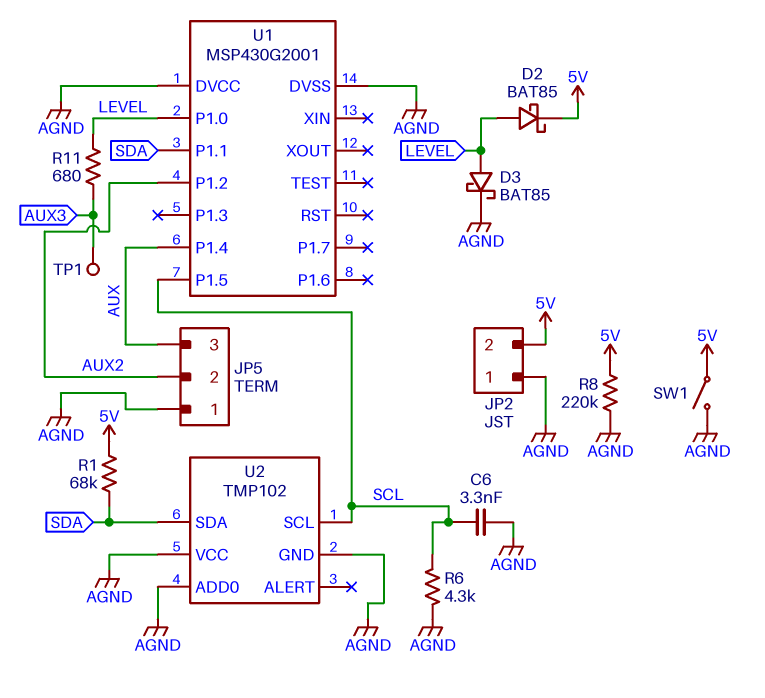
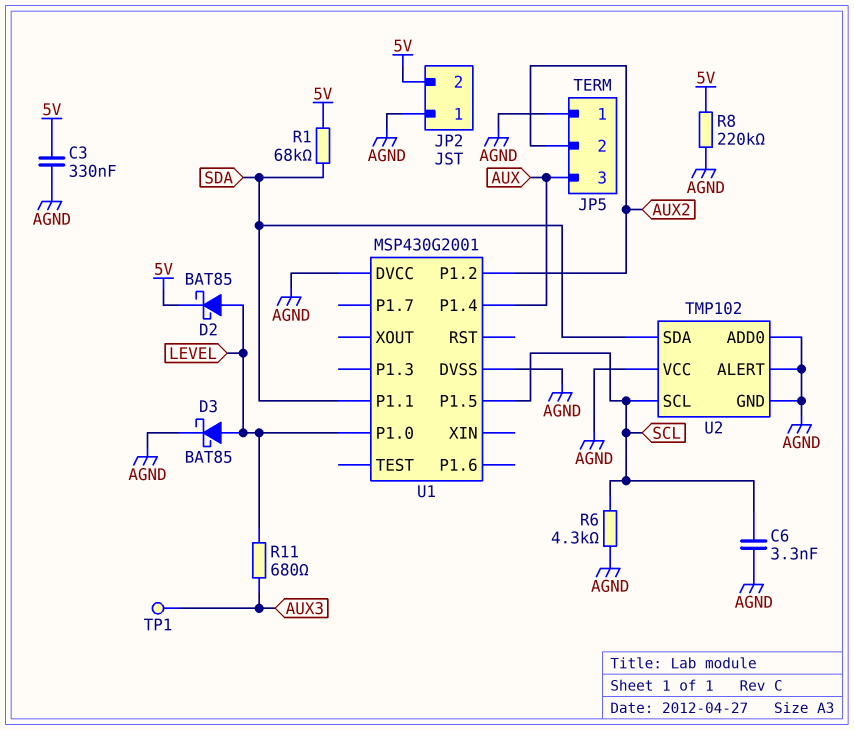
C3: none -> 330nF (5V, AGND)
SW1: switch (5V, AGND) -> none
U2 pin ALERT: none -> AGND

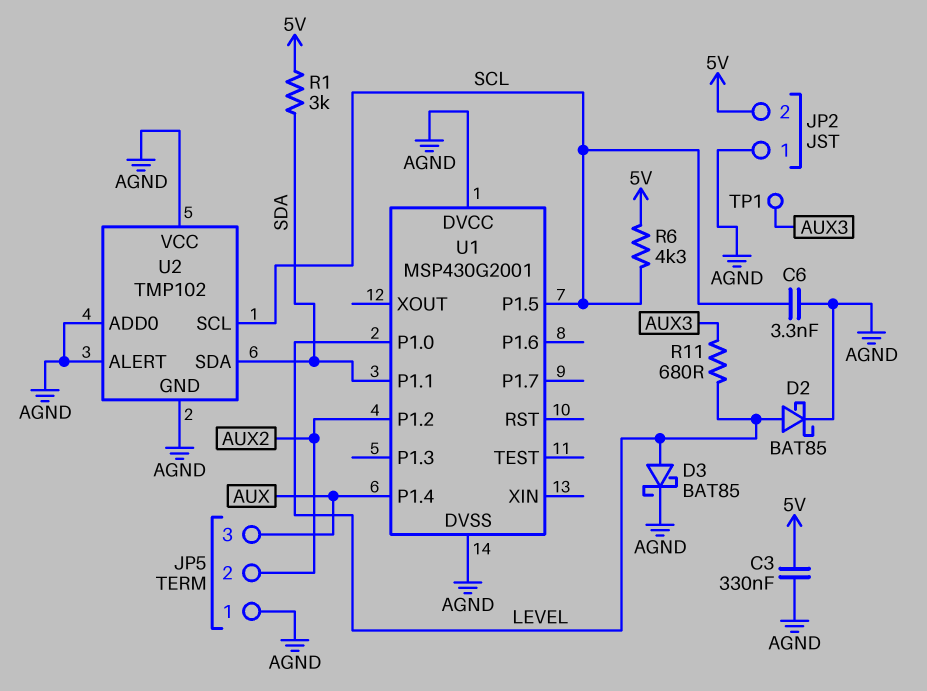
D2: schottky BAT85 (A LEVEL, K 5V) -> schottky BAT85 (A LEVEL, K AGND)
R1: 68k (5V, SDA) -> 3k (5V, SDA)
R6: 4.3k (AGND, SCL) -> 4.3k (5V, SCL)
R8: 220k (5V, AGND) -> none

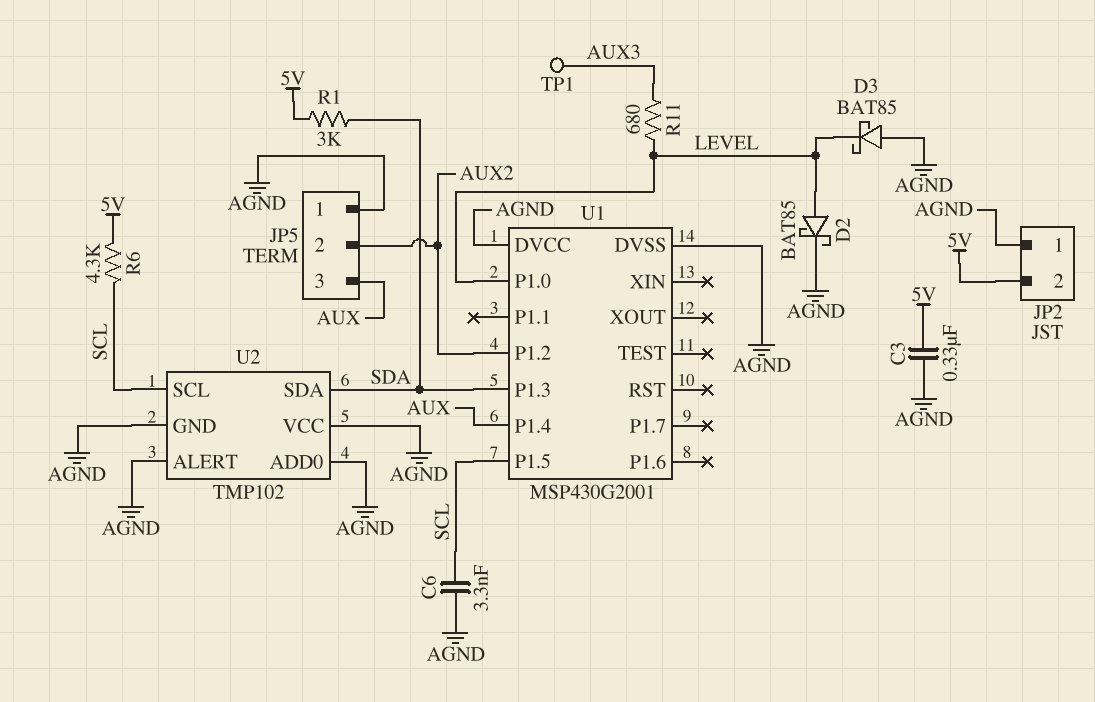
D3: schottky BAT85 (A LEVEL, K AGND) -> schottky BAT85 (A AGND, K LEVEL)
U1 pin P1.1: SDA -> none
U1 pin P1.3: none -> SDA

